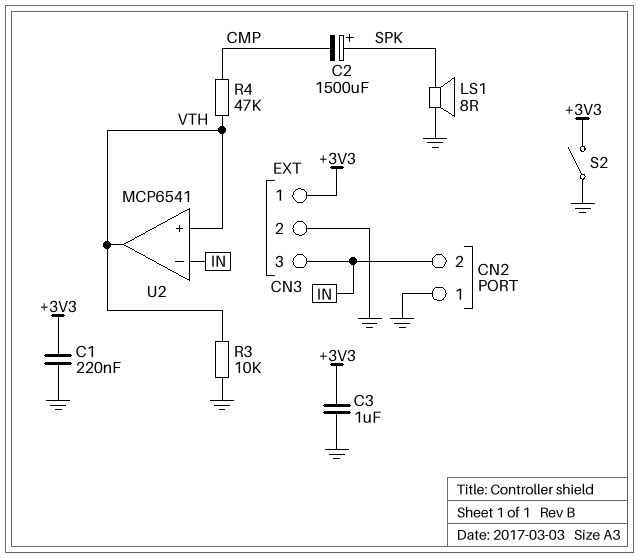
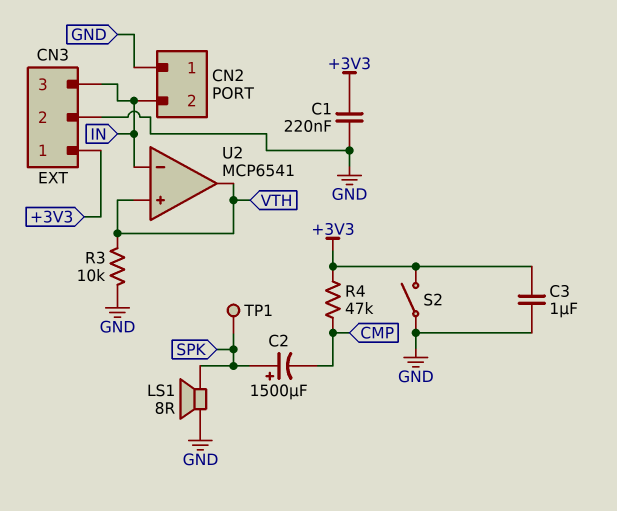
R4: 47k (CMP, VTH) -> 47k (+3V3, CMP)
TP1: none -> test point (SPK)

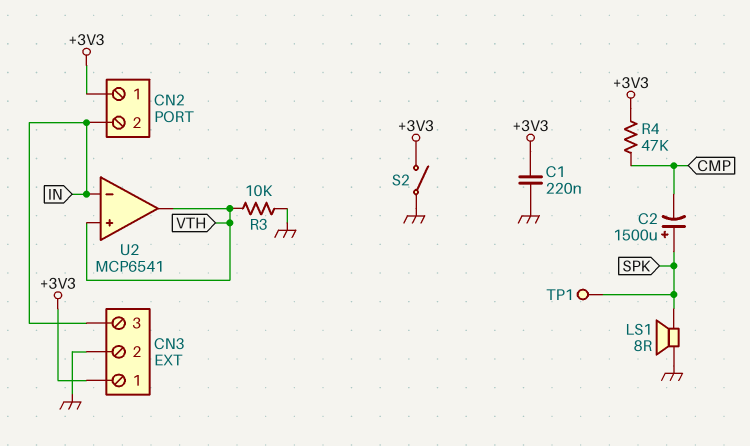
C3: 1uF (+3V3, GND) -> none
CN2 pin 1: GND -> +3V3

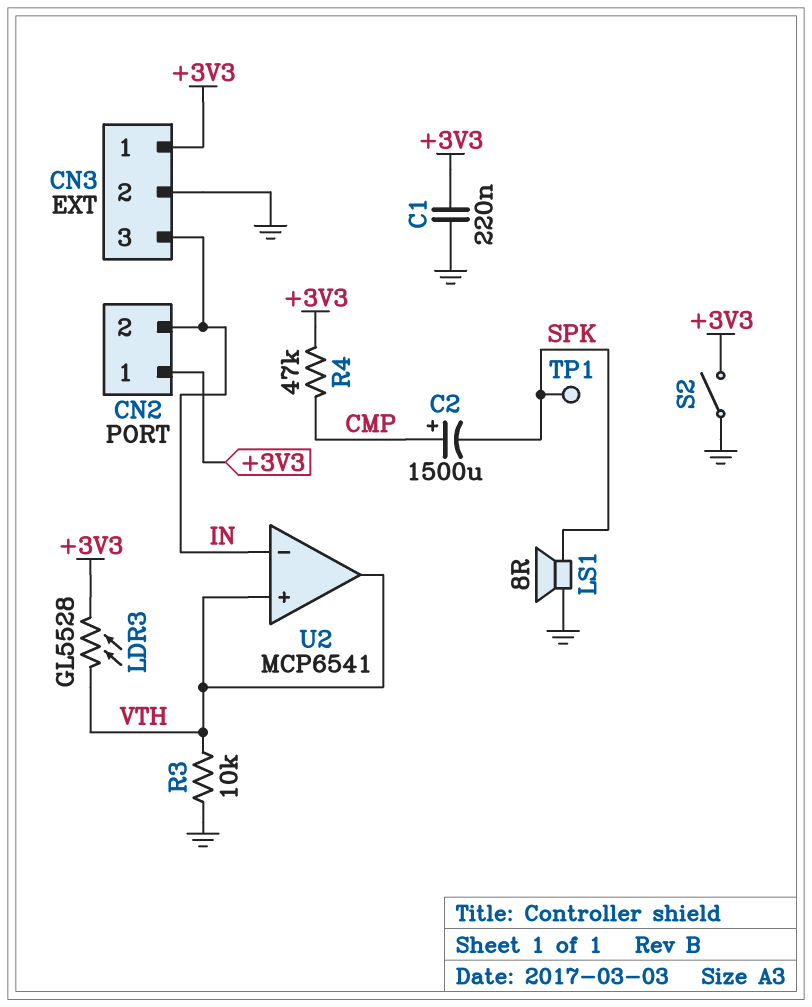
C2: 1500uF (plus SPK, minus CMP) -> 1500uF (plus CMP, minus SPK)
LDR3: none -> GL5528 (+3V3, VTH)

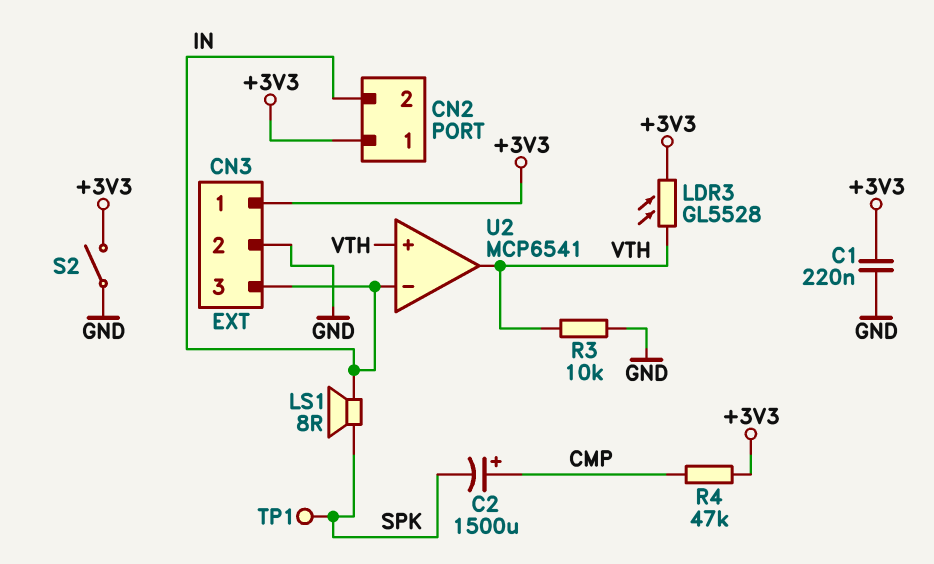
LS1: speaker 8R (GND, SPK) -> speaker 8R (IN, SPK)

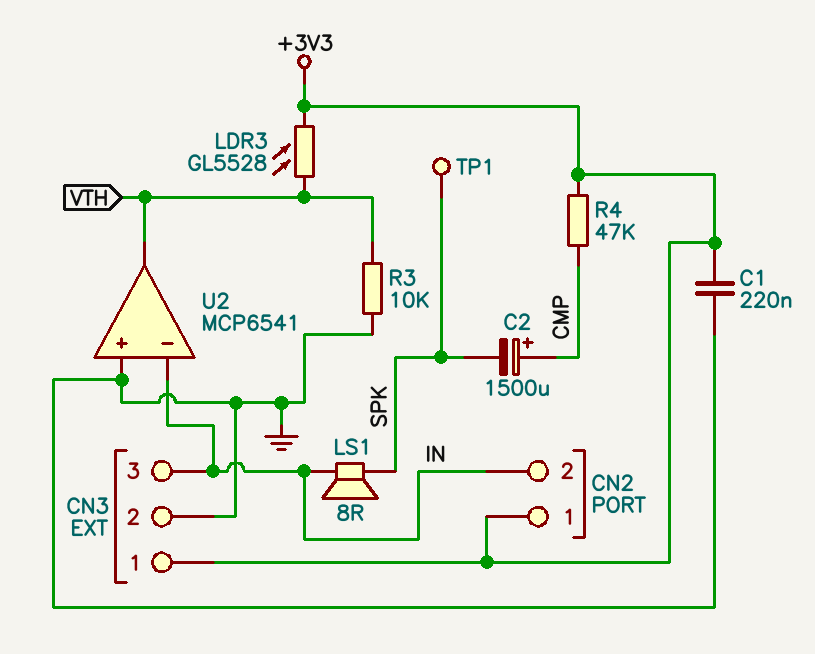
S2: switch (+3V3, GND) -> none
U2 pin in+: VTH -> GND

